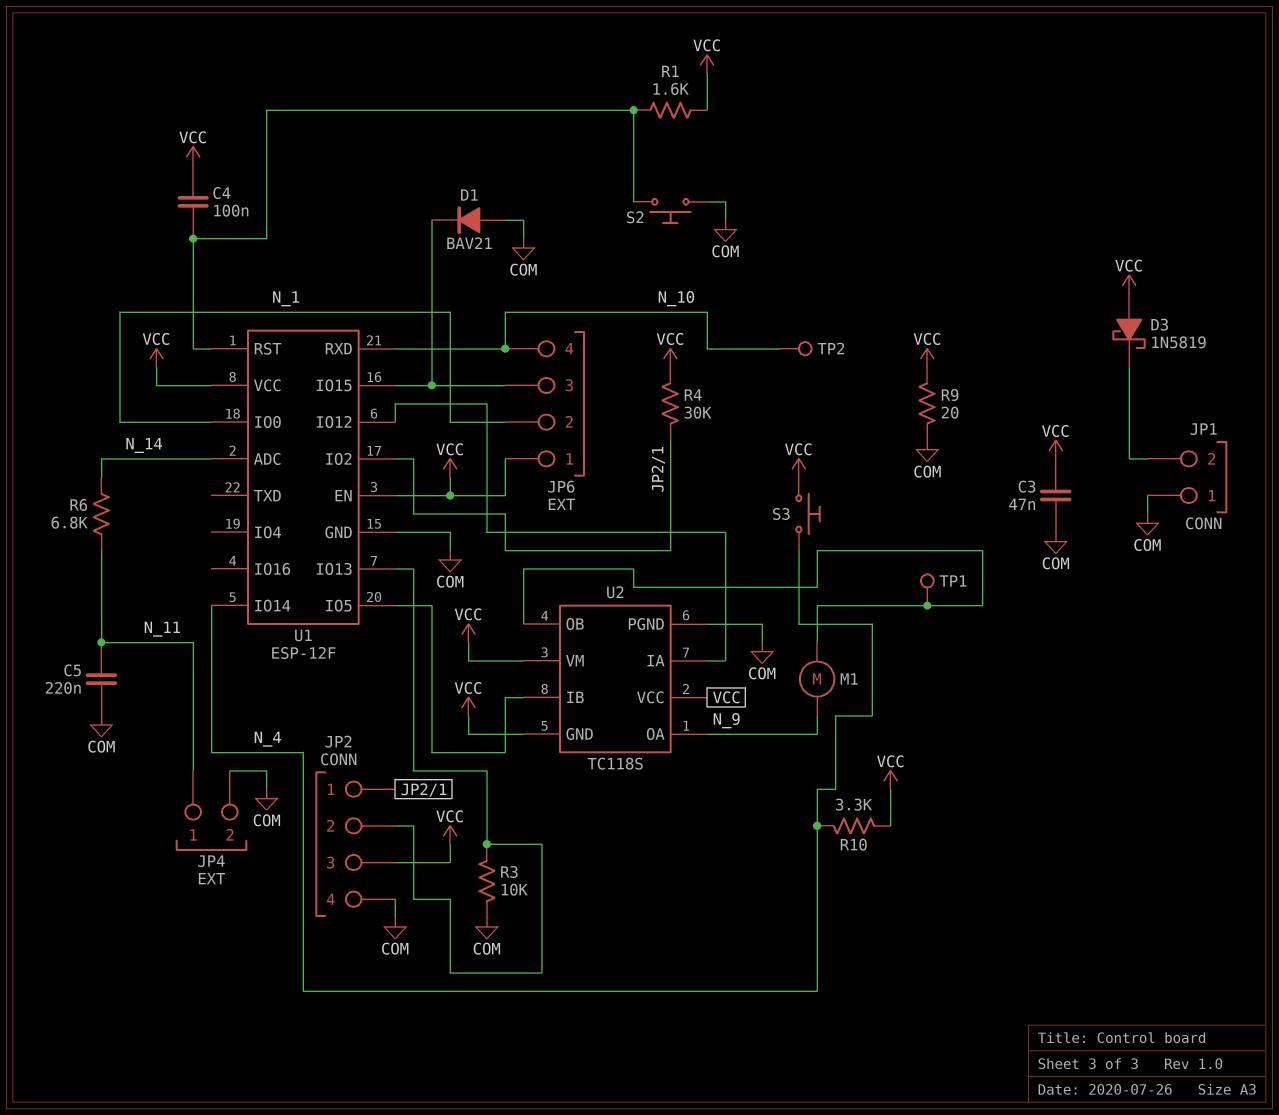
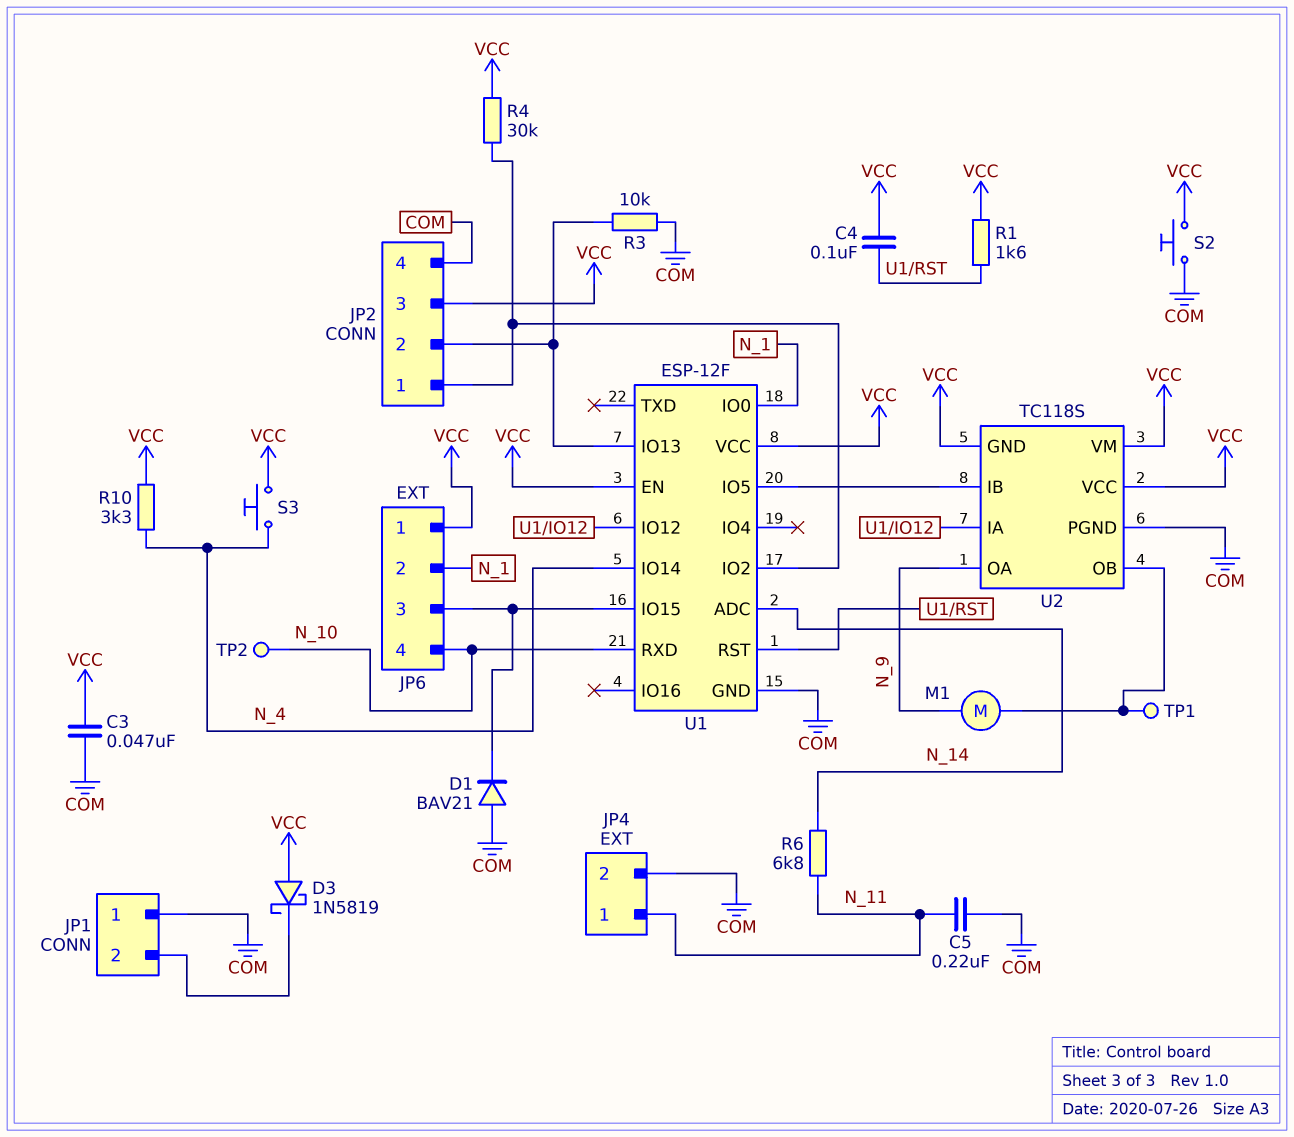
R9: 20 (COM, VCC) -> none
S2: button (COM, U1/RST) -> button (COM, VCC)

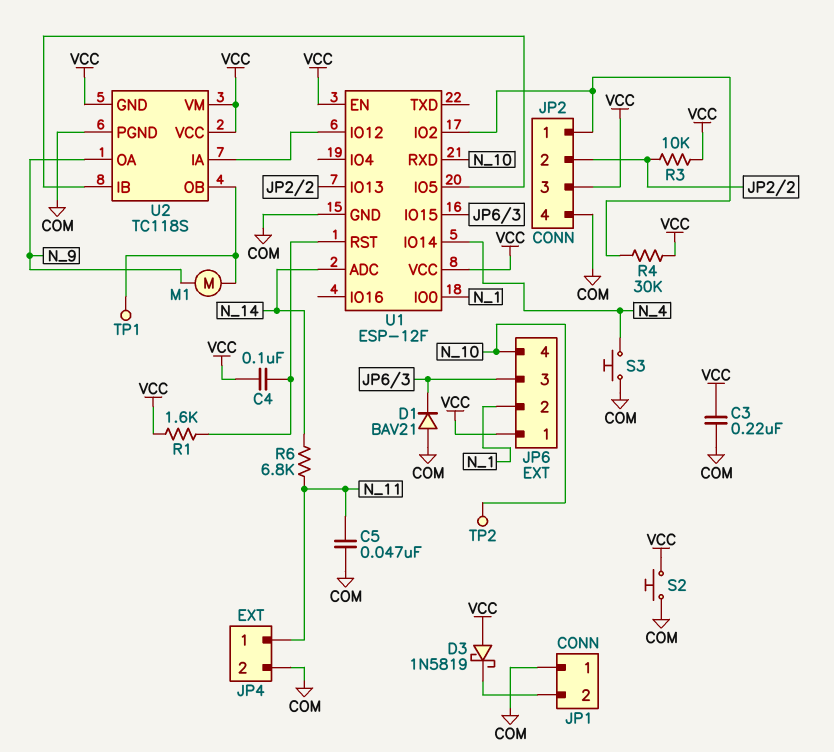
C3: 47nF (COM, VCC) -> 220nF (COM, VCC)
C5: 220nF (COM, N_11) -> 47nF (COM, N_11)
R3: 10k (COM, JP2/2) -> 10k (JP2/2, VCC)
R10: 3.3k (N_4, VCC) -> none
S3: button (N_4, VCC) -> button (COM, N_4)

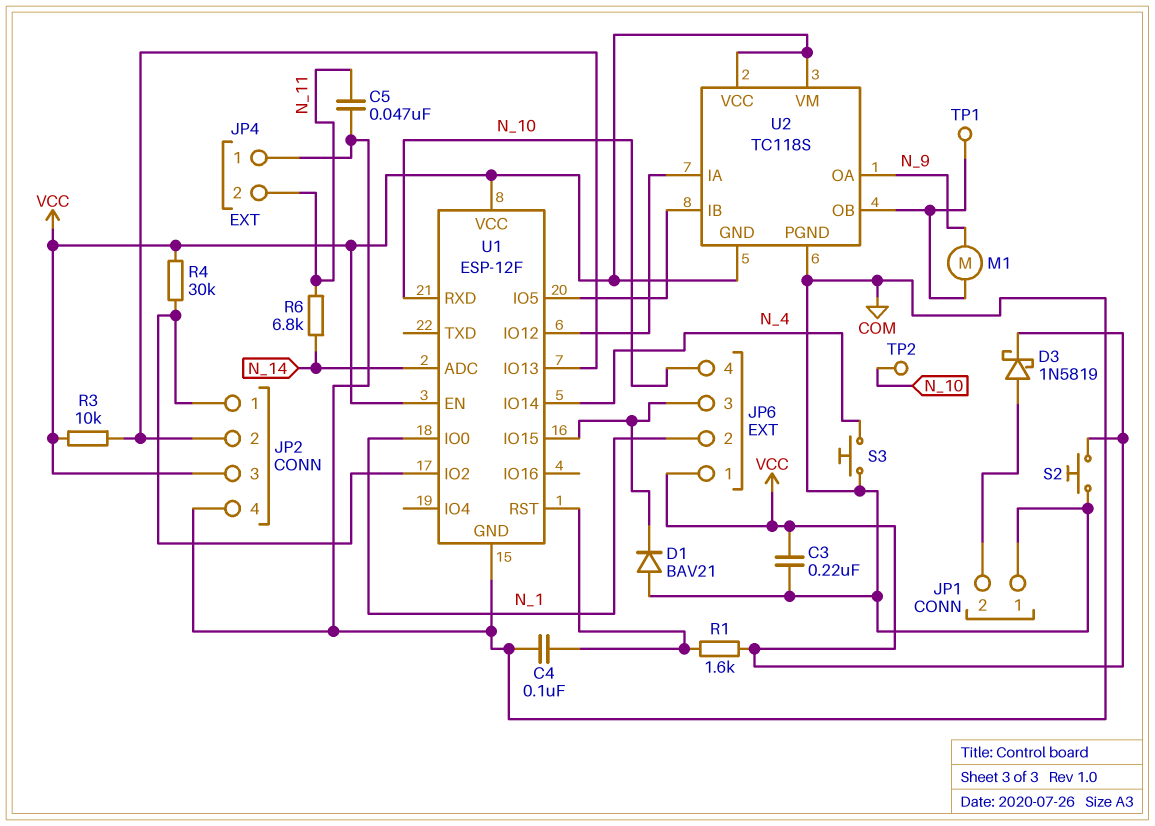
C4: 100nF (U1/RST, VCC) -> 100nF (COM, U1/RST)
D3: schottky 1N5819 (A VCC, K JP1/2) -> schottky 1N5819 (A JP1/2, K VCC)
JP4 pin 1: N_11 -> COM
JP4 pin 2: COM -> N_11

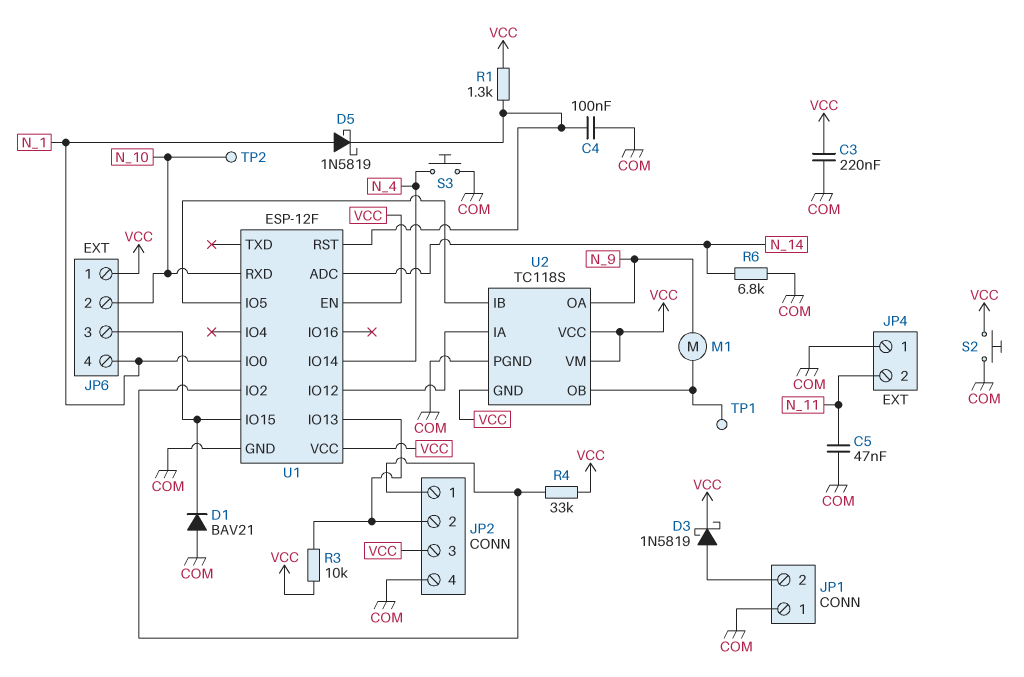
D5: none -> schottky 1N5819 (A N_1, K U1/RST)
JP6 pin 2: N_1 -> N_10
JP6 pin 4: N_10 -> N_1
R1: 1.6k (U1/RST, VCC) -> 1.3k (U1/RST, VCC)
R4: 30k (JP2/1, VCC) -> 33k (JP2/1, VCC)
R6: 6.8k (N_11, N_14) -> 6.8k (COM, N_14)

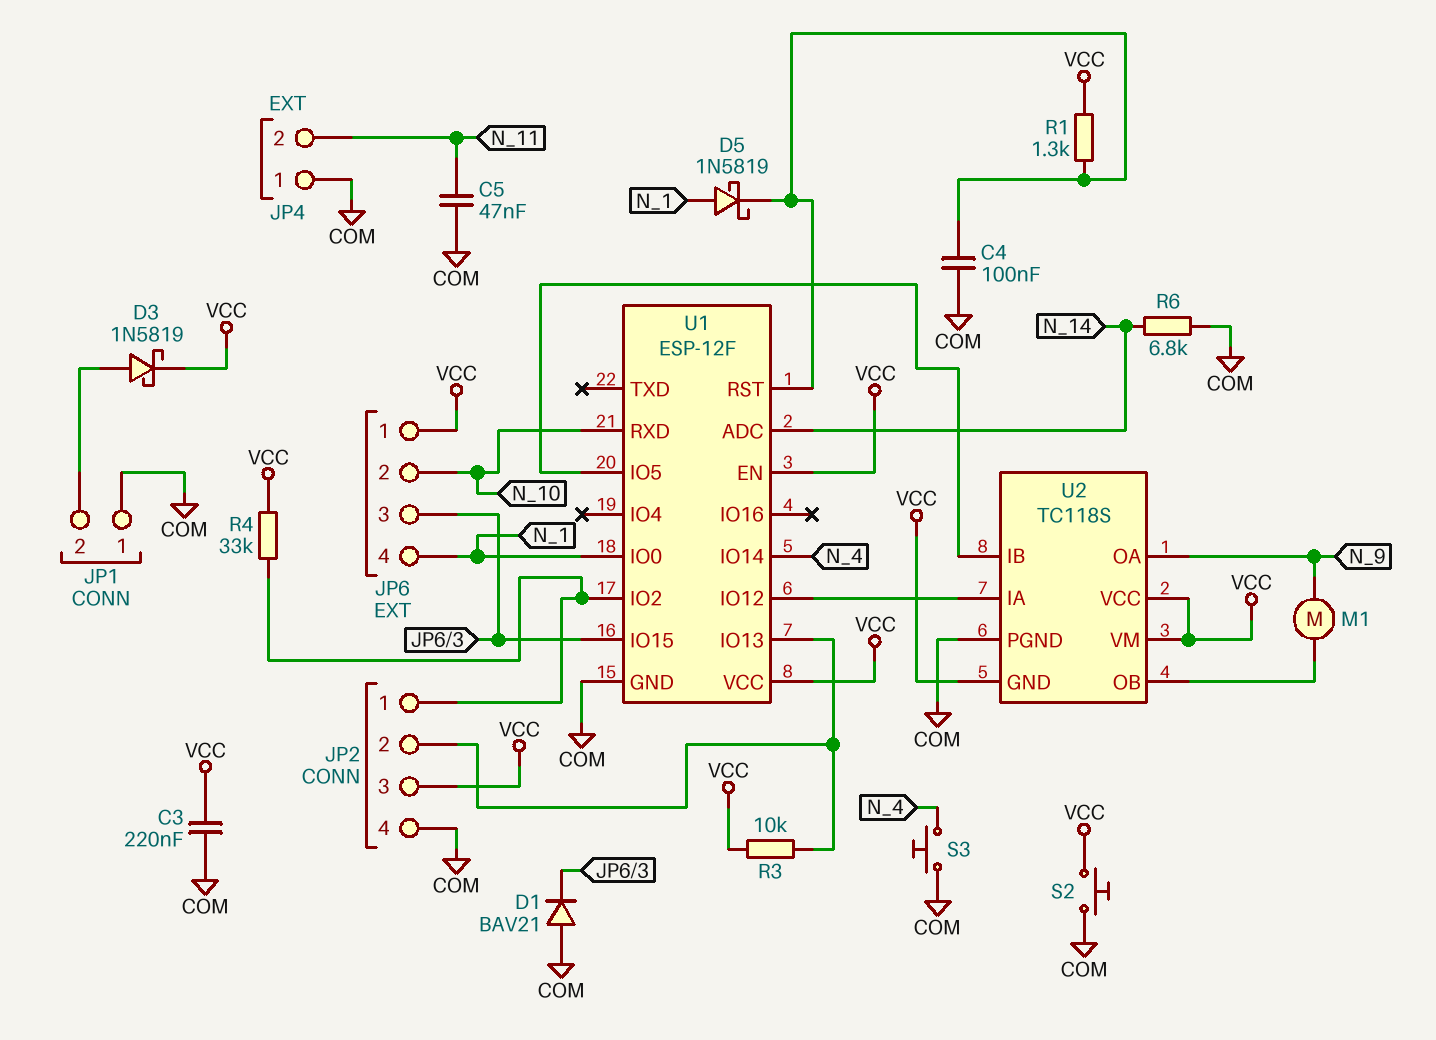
TP1: test point (U2/OB) -> none
TP2: test point (N_10) -> none

